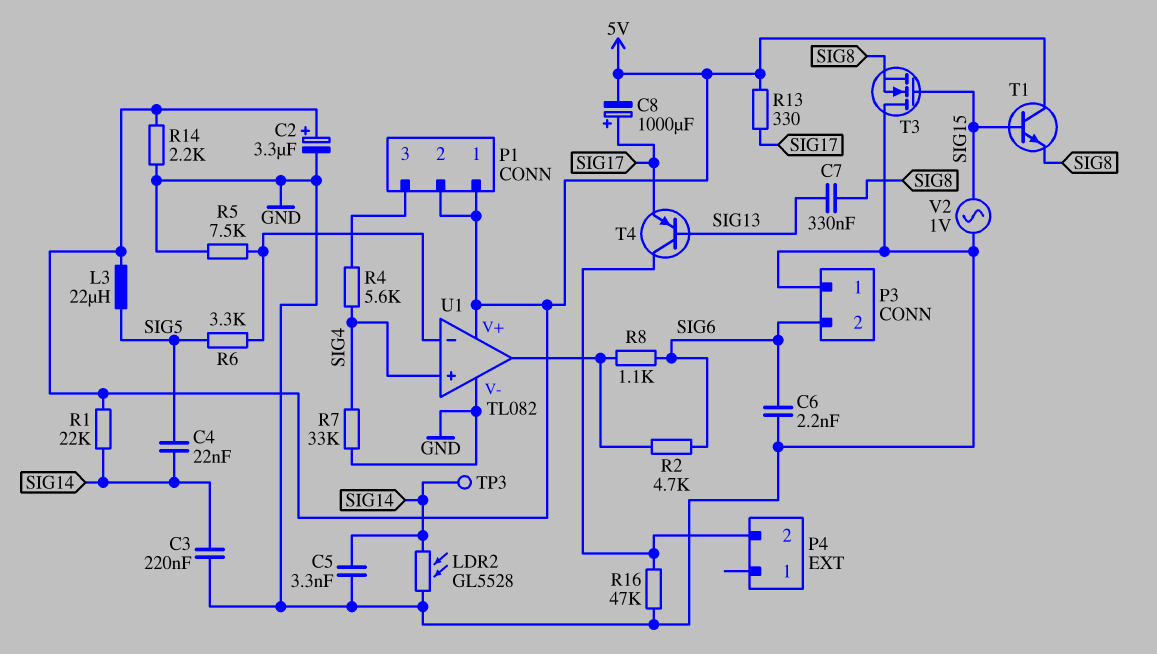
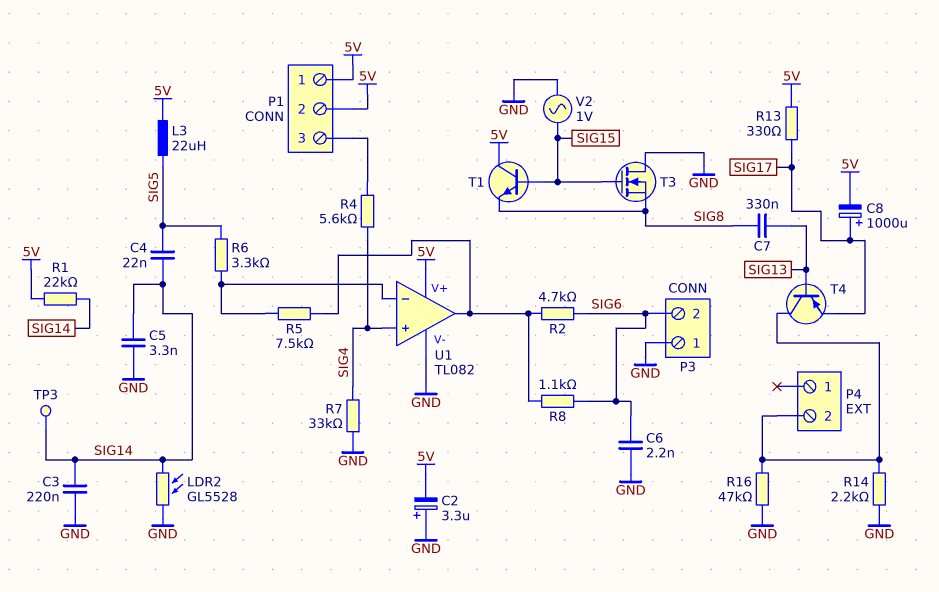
C2: 3.3uF (plus 5V, minus GND) -> 3.3uF (plus GND, minus 5V)
R5: 7.5k (GND, U1/in-) -> 7.5k (U1/in-, U1/out)
R14: 2.2k (5V, GND) -> 2.2k (GND, P4/2)

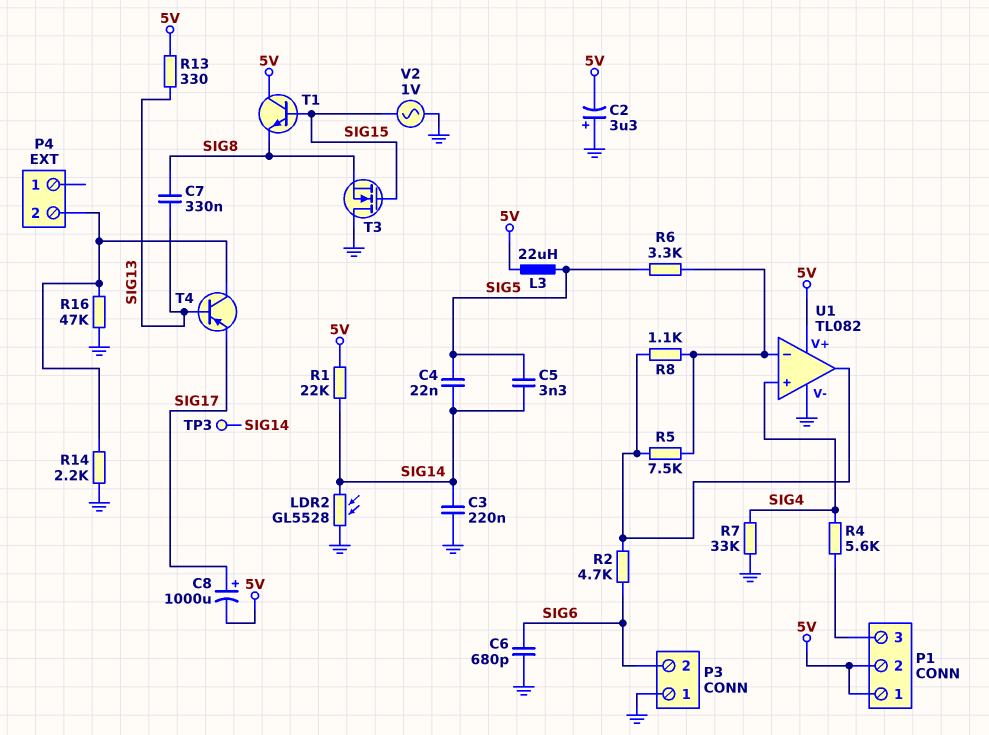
C5: 3.3nF (GND, SIG14) -> 3.3nF (SIG5, SIG14)
C6: 2.2nF (GND, SIG6) -> 680pF (GND, SIG6)
R8: 1.1k (SIG6, U1/out) -> 1.1k (U1/in-, U1/out)
R13: 330 (5V, SIG17) -> 330 (5V, SIG13)

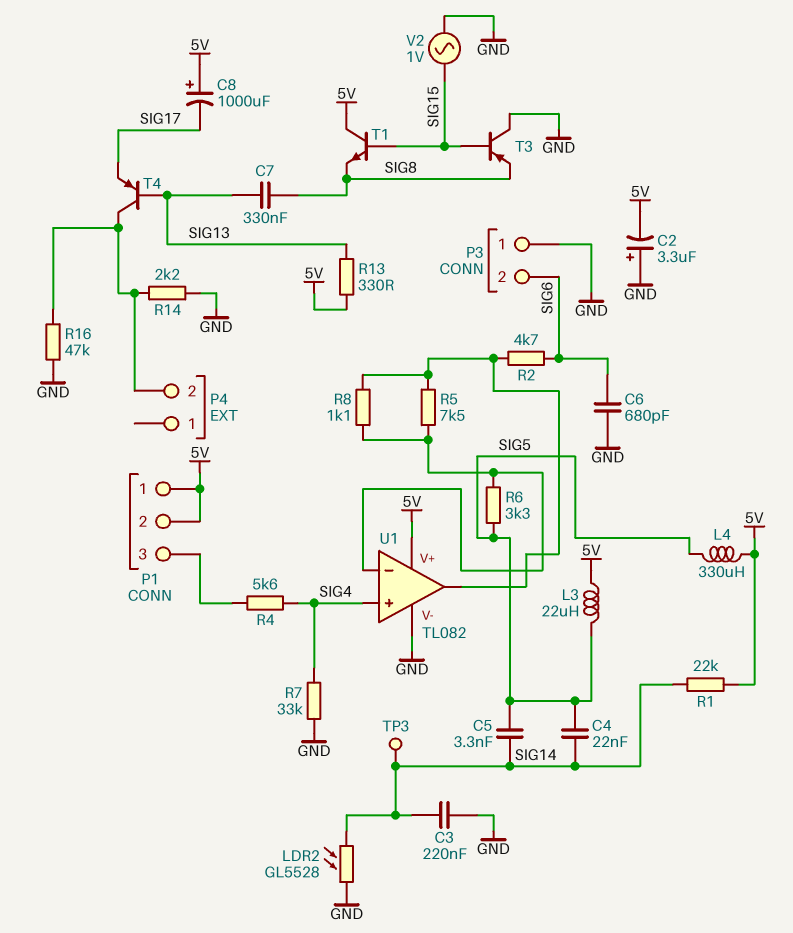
C8: 1000uF (plus SIG17, minus 5V) -> 1000uF (plus 5V, minus SIG17)
L4: none -> 330uH (5V, SIG5)
T3: NMOS (G SIG15, D GND, S SIG8) -> PNP (B SIG15, C GND, E SIG8)

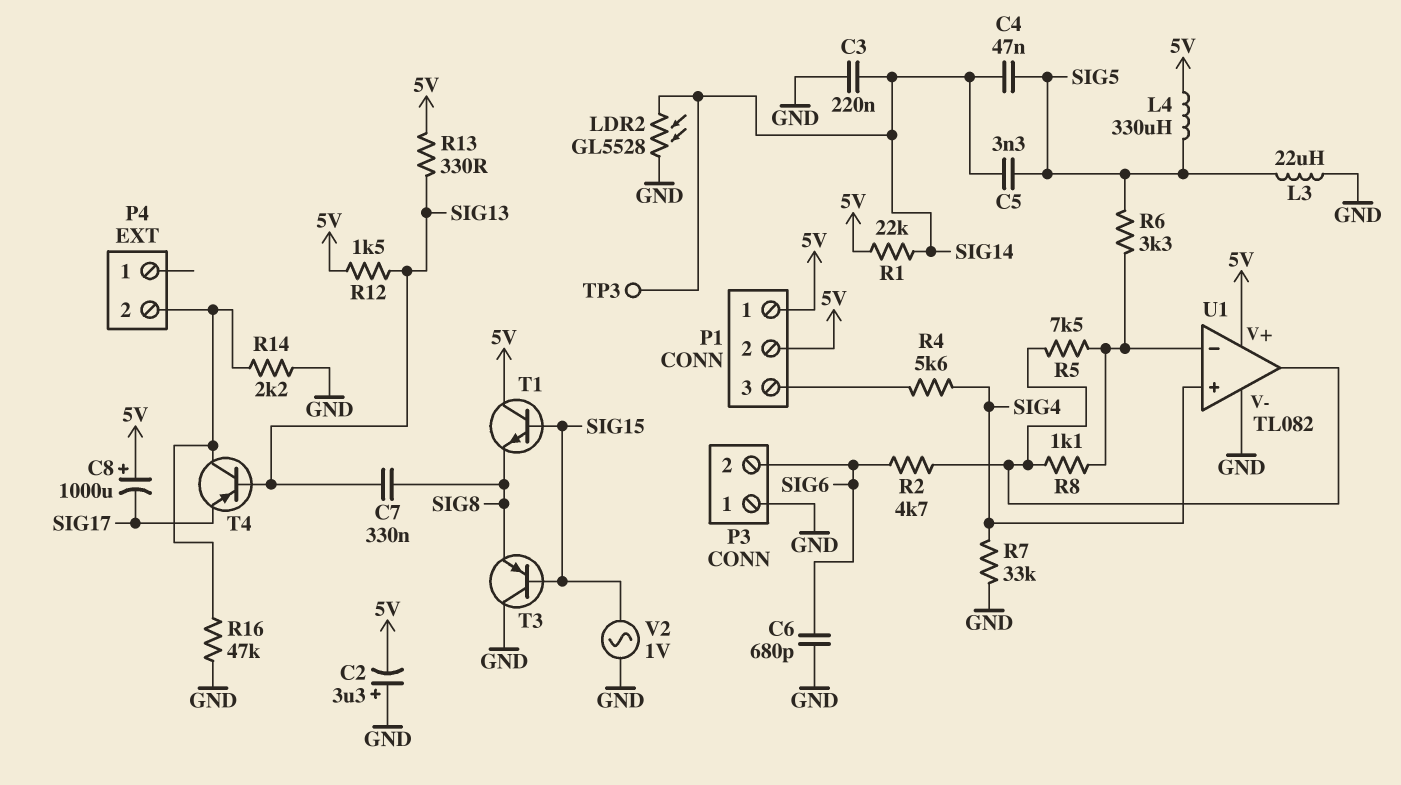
C4: 22nF (SIG5, SIG14) -> 47nF (SIG5, SIG14)
L3: 22uH (5V, SIG5) -> 22uH (GND, SIG5)
R12: none -> 1.5k (5V, SIG13)

